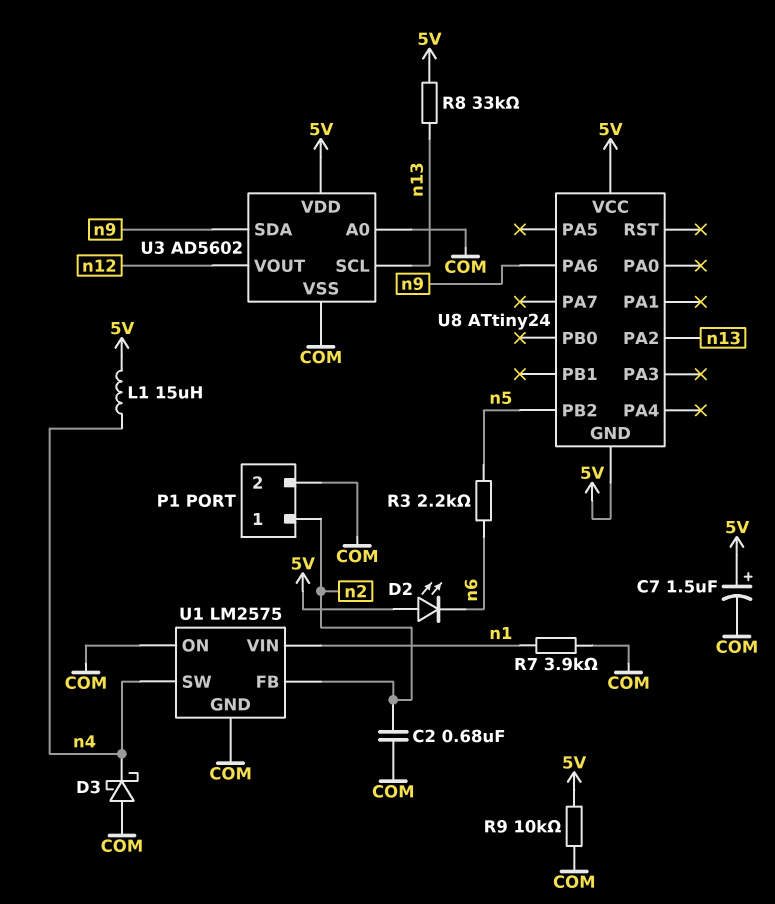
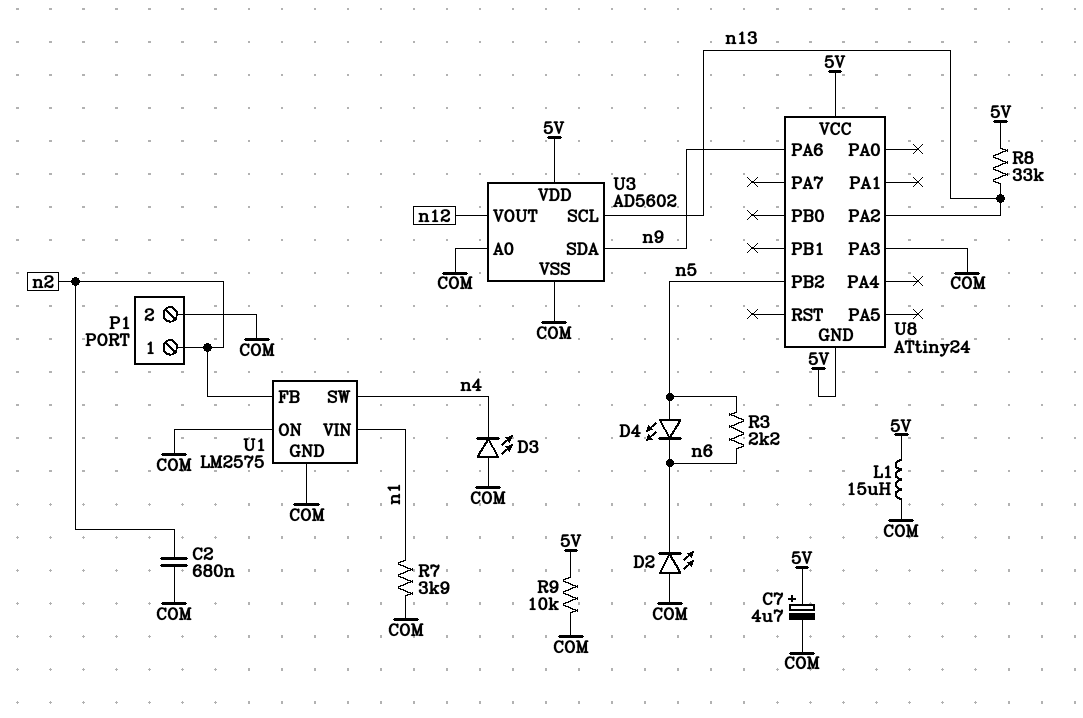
C7: 1.5uF (plus 5V, minus COM) -> 4.7uF (plus 5V, minus COM)
D2: LED (A 5V, K n6) -> LED (A COM, K n6)
D3: schottky (A COM, K n4) -> LED (A COM, K n4)
D4: none -> LED (A n5, K n6)
L1: 15uH (5V, n4) -> 15uH (5V, COM)
U8 pin PA3: none -> COM

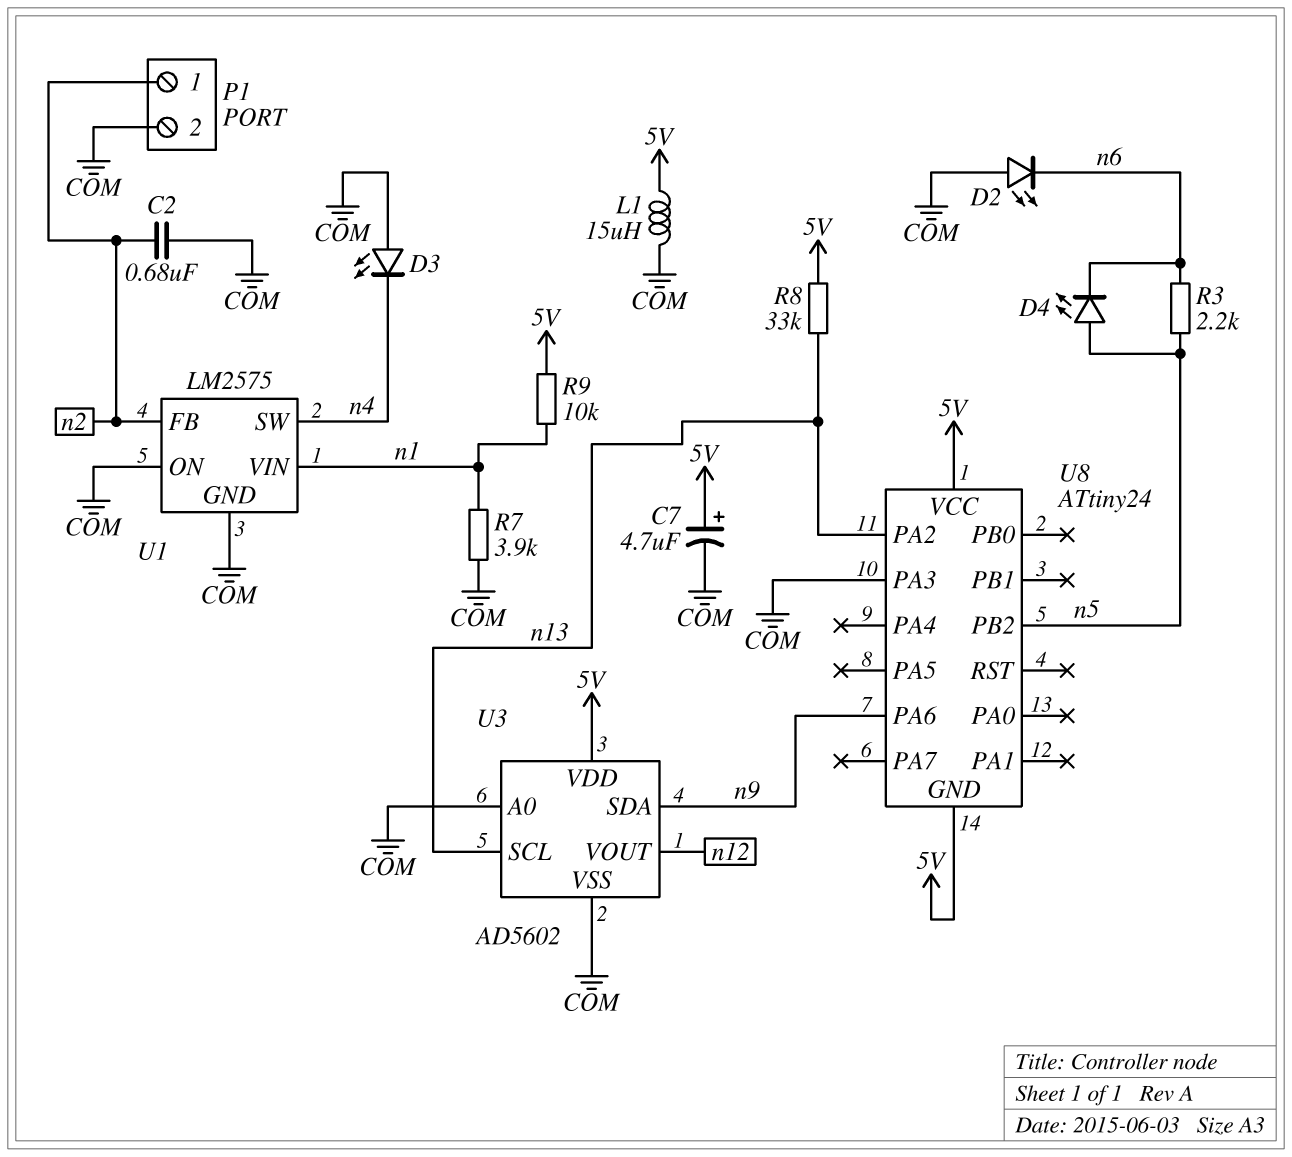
R9: 10k (5V, COM) -> 10k (5V, n1)

